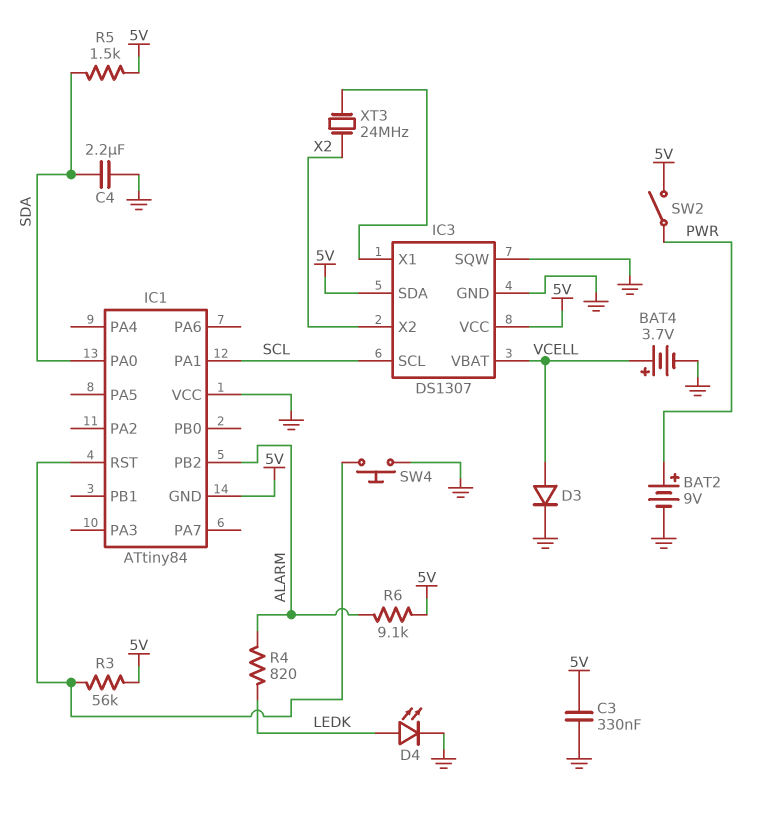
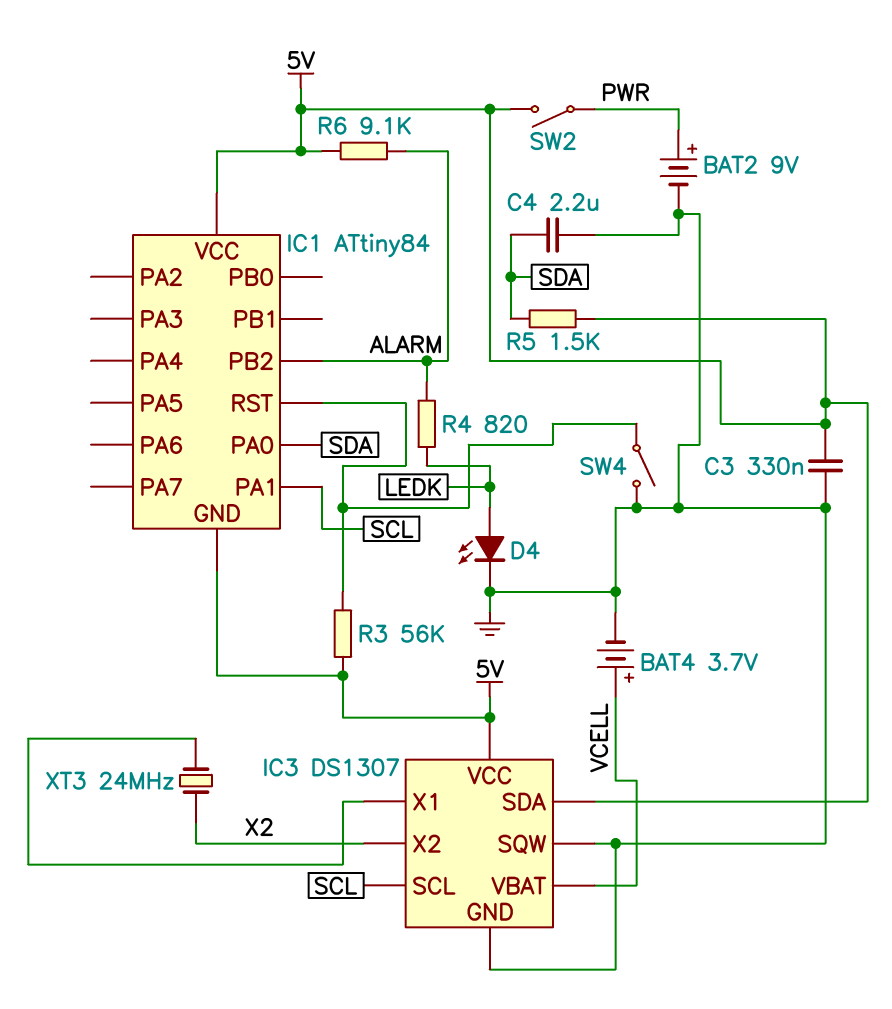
D3: diode (A VCELL, K GND) -> none
IC1 pin VCC: GND -> 5V
SW4: button (GND, IC1/RST) -> switch (GND, IC1/RST)

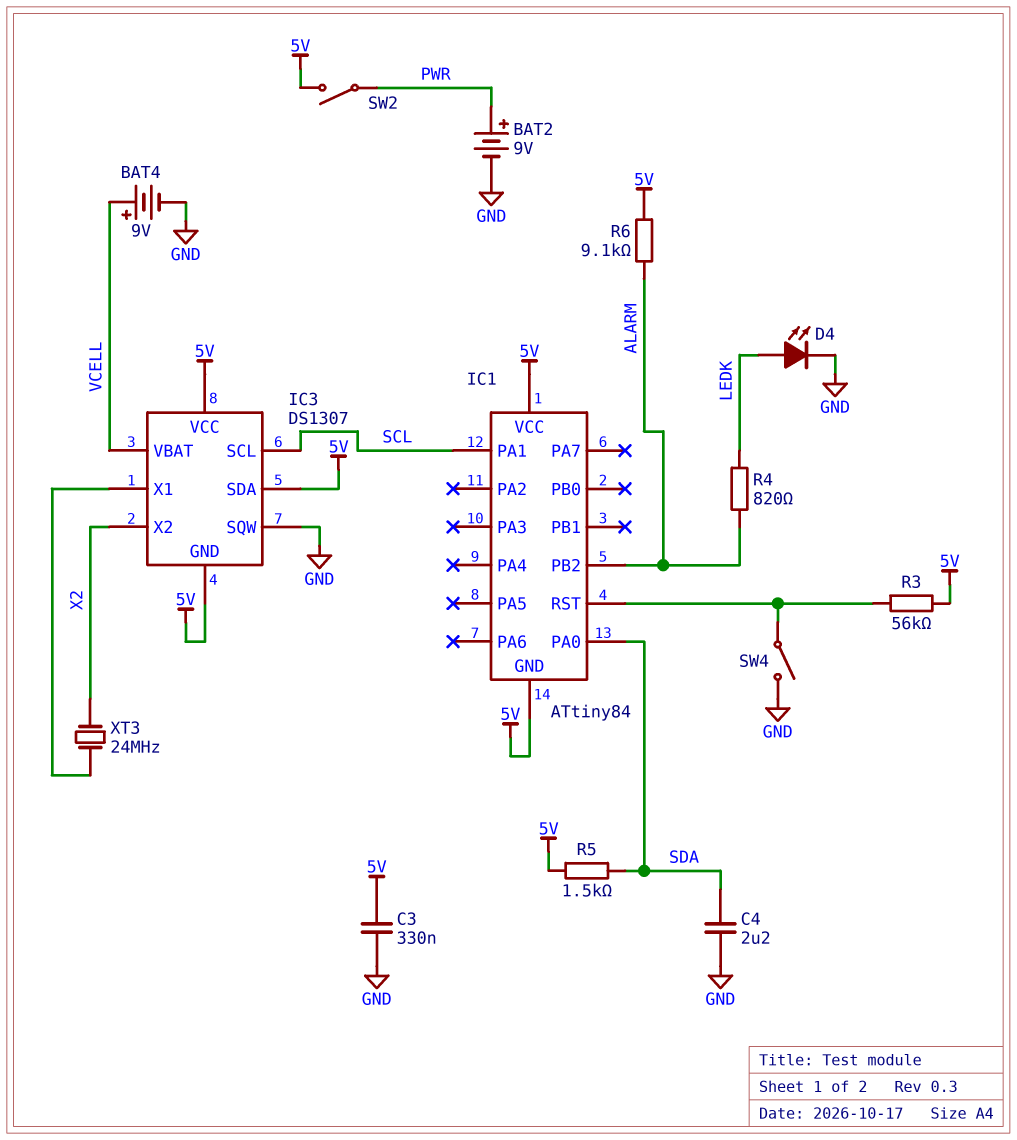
BAT4: 3.7V (plus VCELL, minus GND) -> 9V (plus VCELL, minus GND)
IC3 pin GND: GND -> 5V

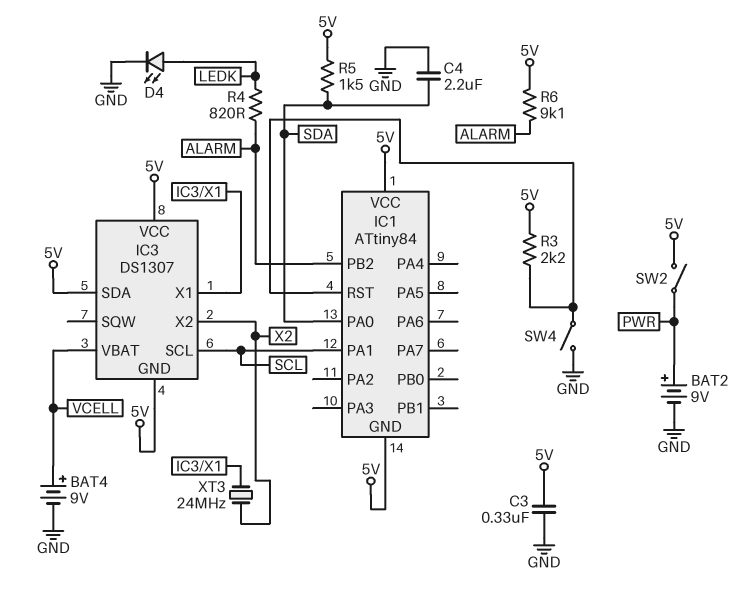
IC3 pin SQW: GND -> none
R3: 56k (5V, IC1/RST) -> 2.2k (5V, IC1/RST)

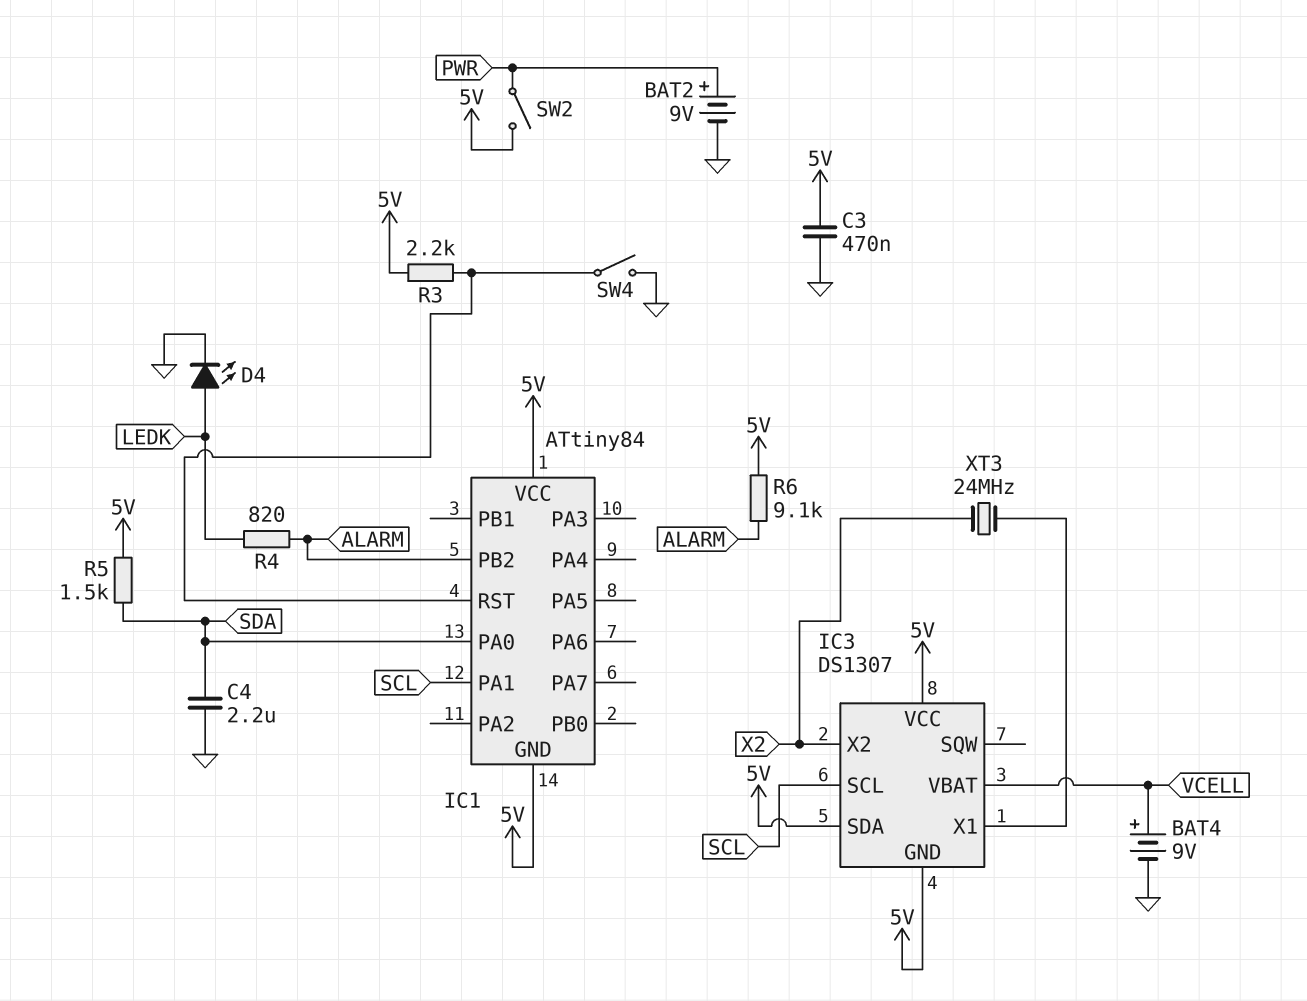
C3: 330nF (5V, GND) -> 470nF (5V, GND)

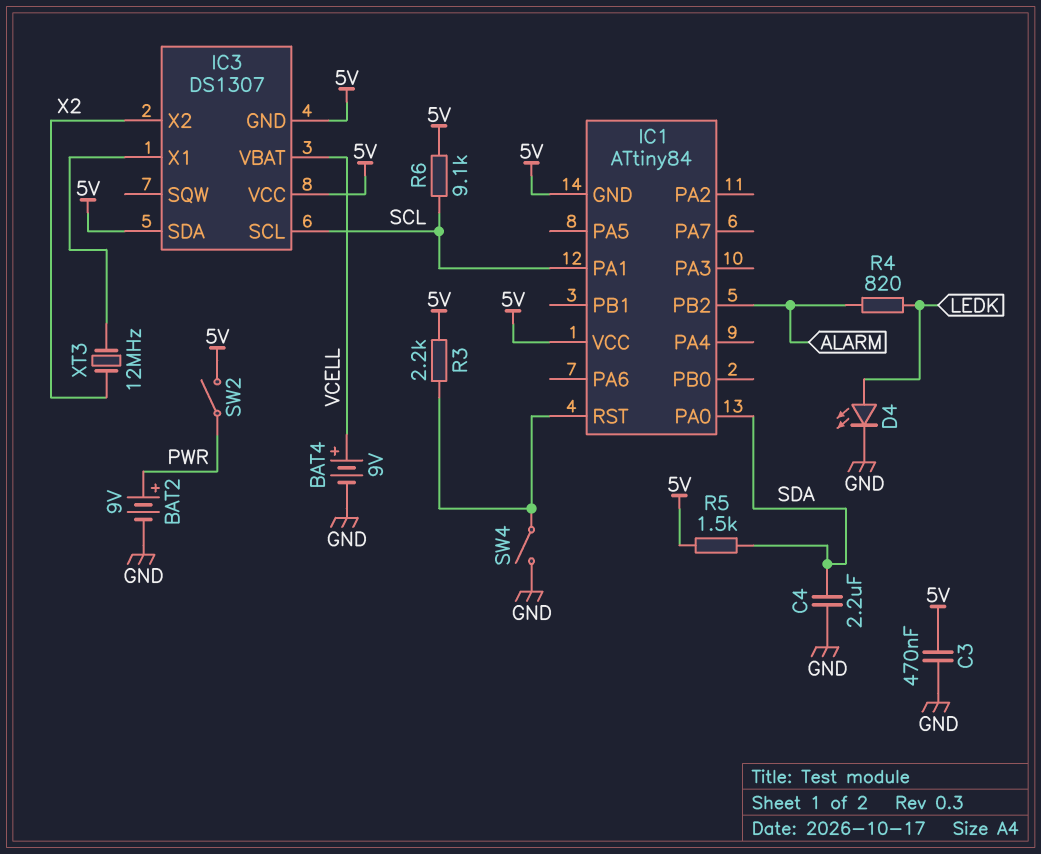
R6: 9.1k (5V, ALARM) -> 9.1k (5V, SCL)
XT3: 24MHz (IC3/X1, X2) -> 12MHz (IC3/X1, X2)

